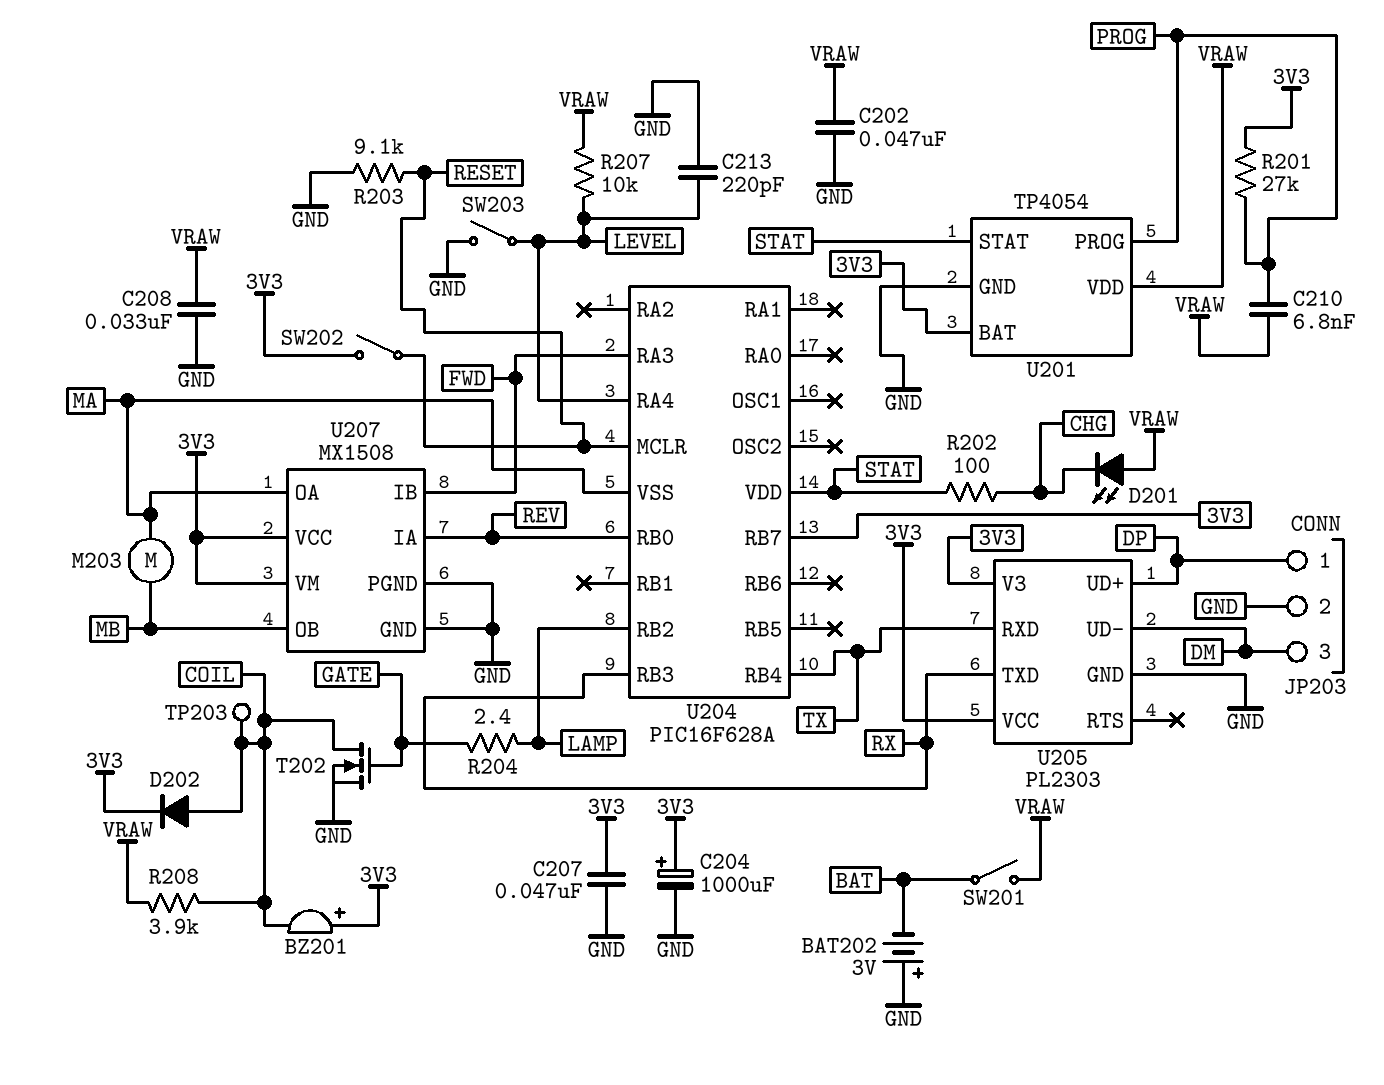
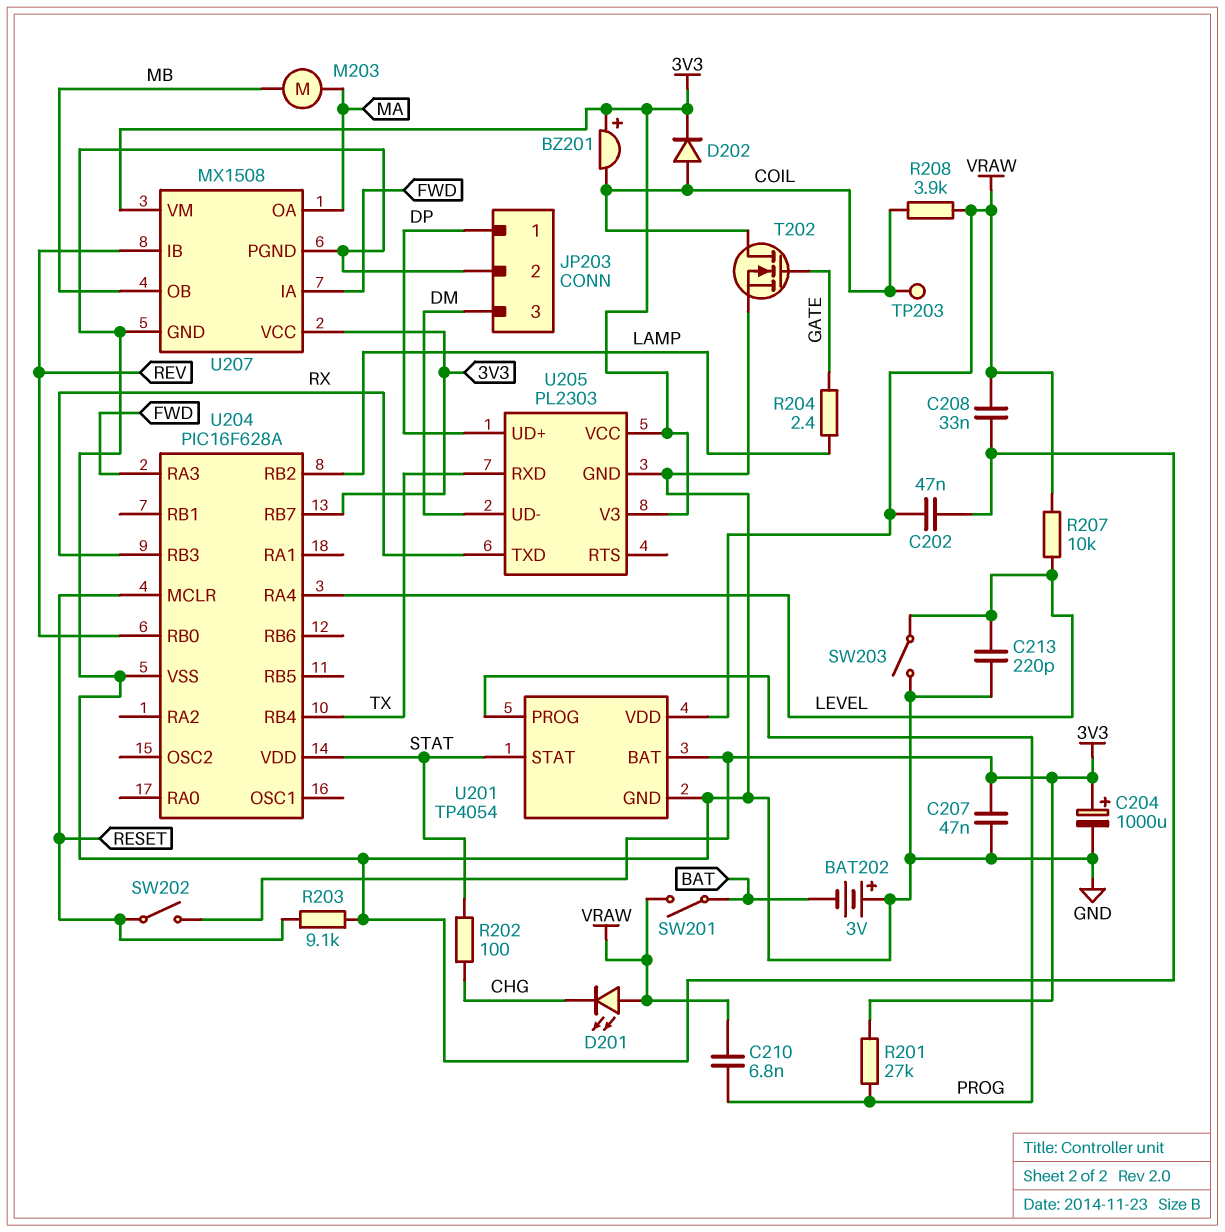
U204 pin VSS: MA -> GND
U207 pin IA: REV -> FWD
U207 pin IB: FWD -> REV

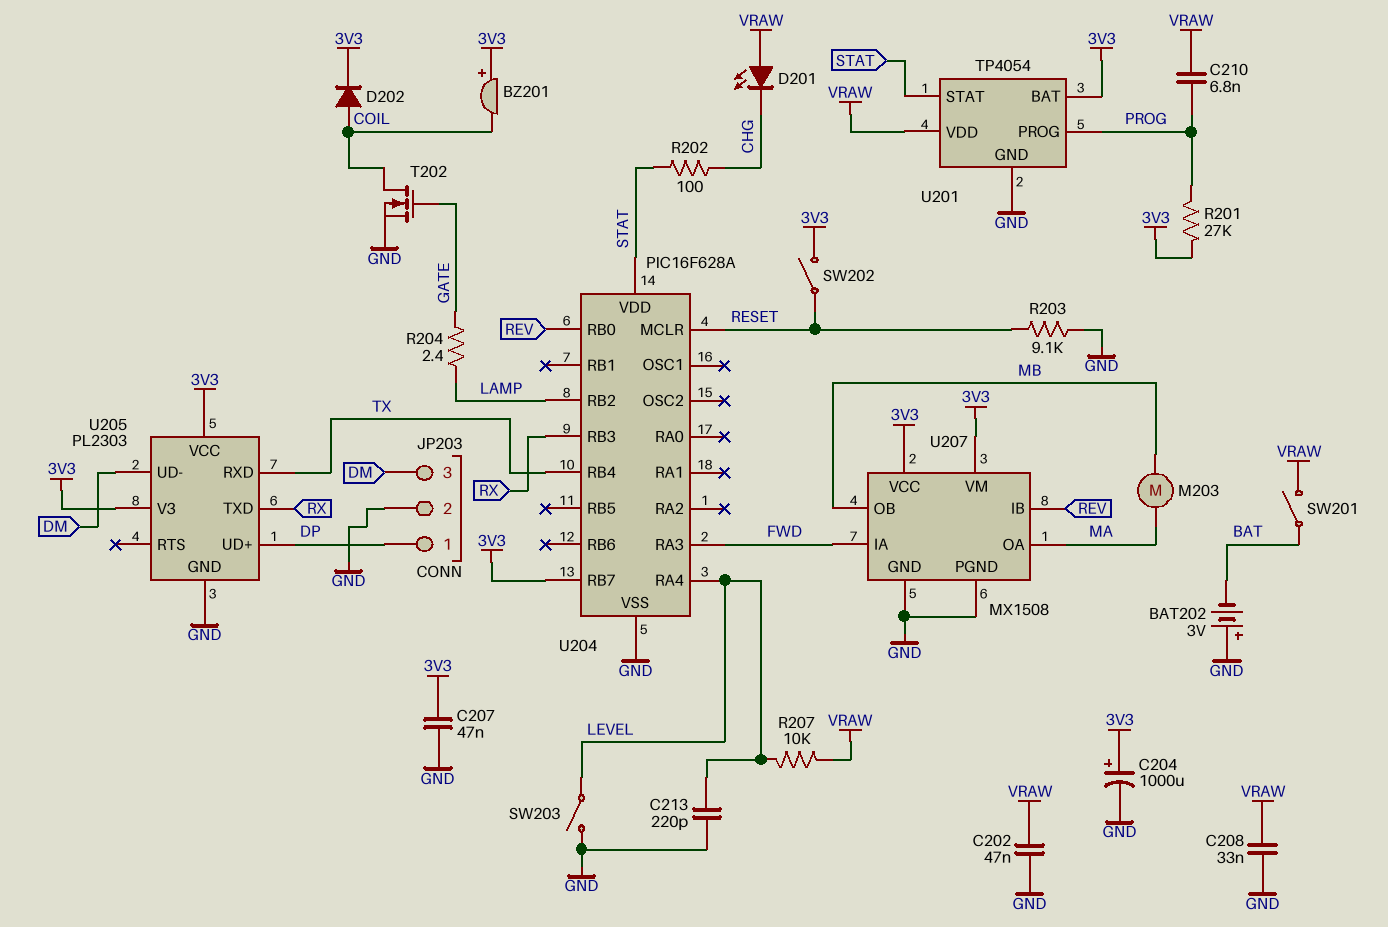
R208: 3.9k (COIL, VRAW) -> none
TP203: test point (COIL) -> none

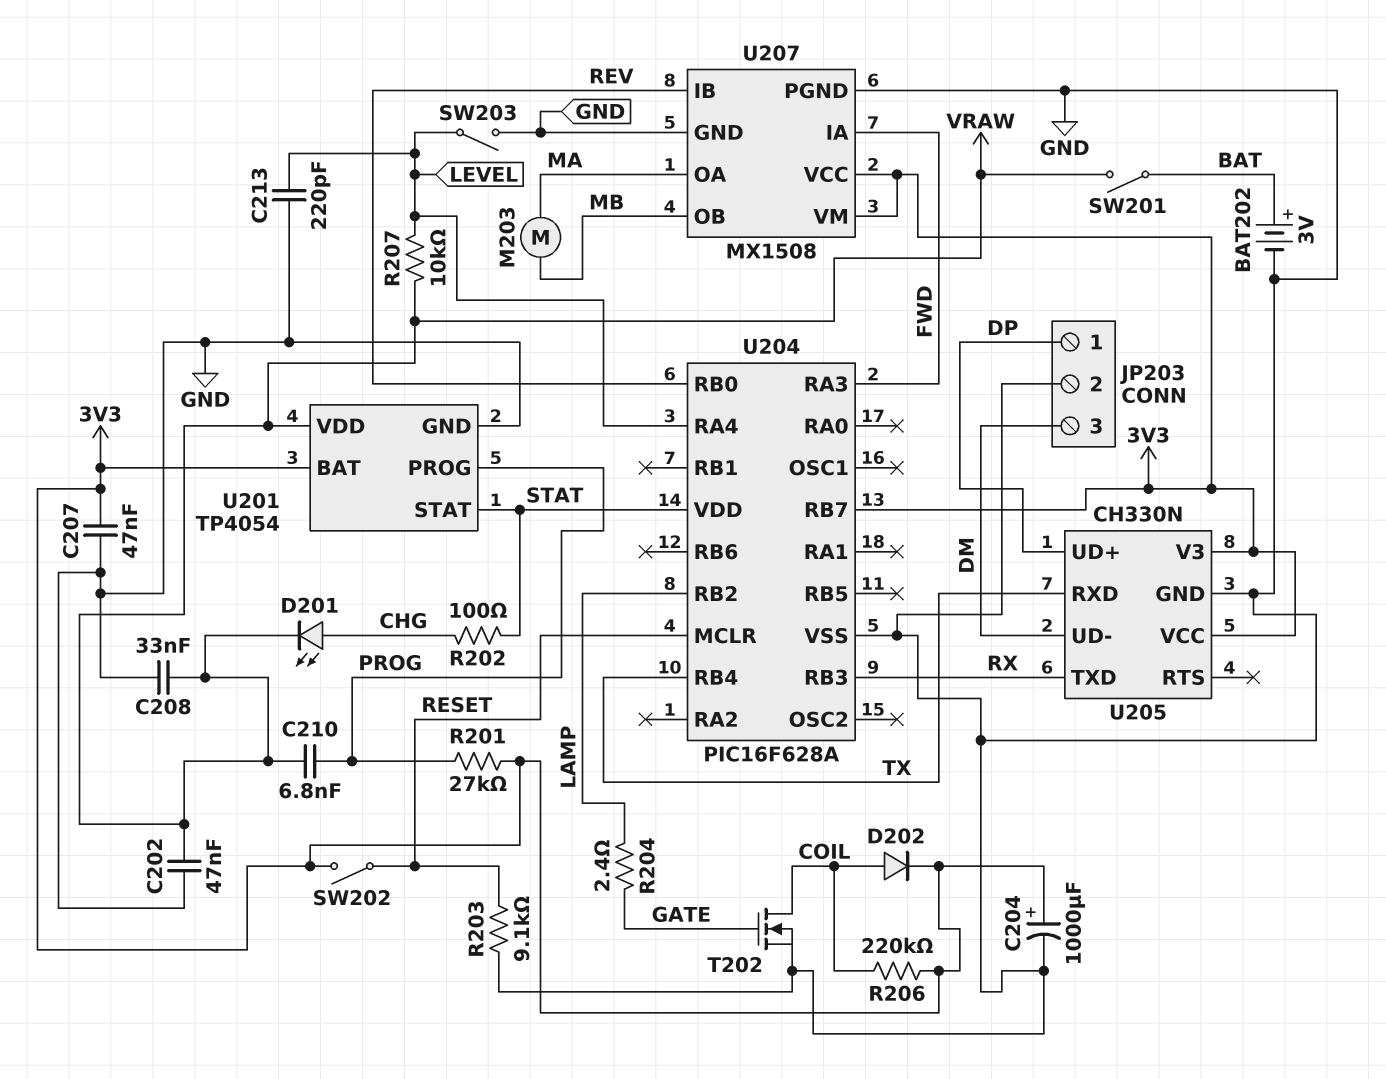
BAT202: 3V (plus GND, minus BAT) -> 3V (plus BAT, minus GND)
BZ201: buzzer (plus 3V3, minus COIL) -> none
D201: LED (A VRAW, K CHG) -> LED (A CHG, K VRAW)
R206: none -> 220k (3V3, COIL)
U205: PL2303 -> CH330N

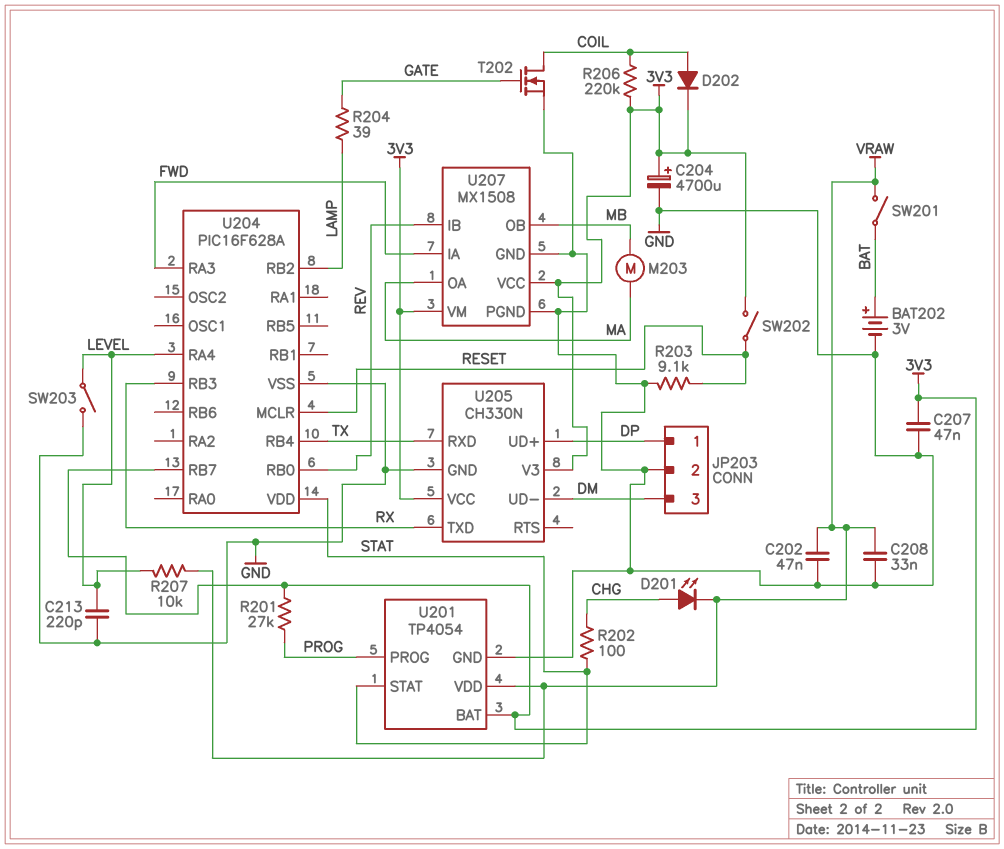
C204: 1000uF (plus 3V3, minus GND) -> 4700uF (plus 3V3, minus GND)
C210: 6.8nF (PROG, VRAW) -> none
R204: 2.4 (GATE, LAMP) -> 39 (GATE, LAMP)

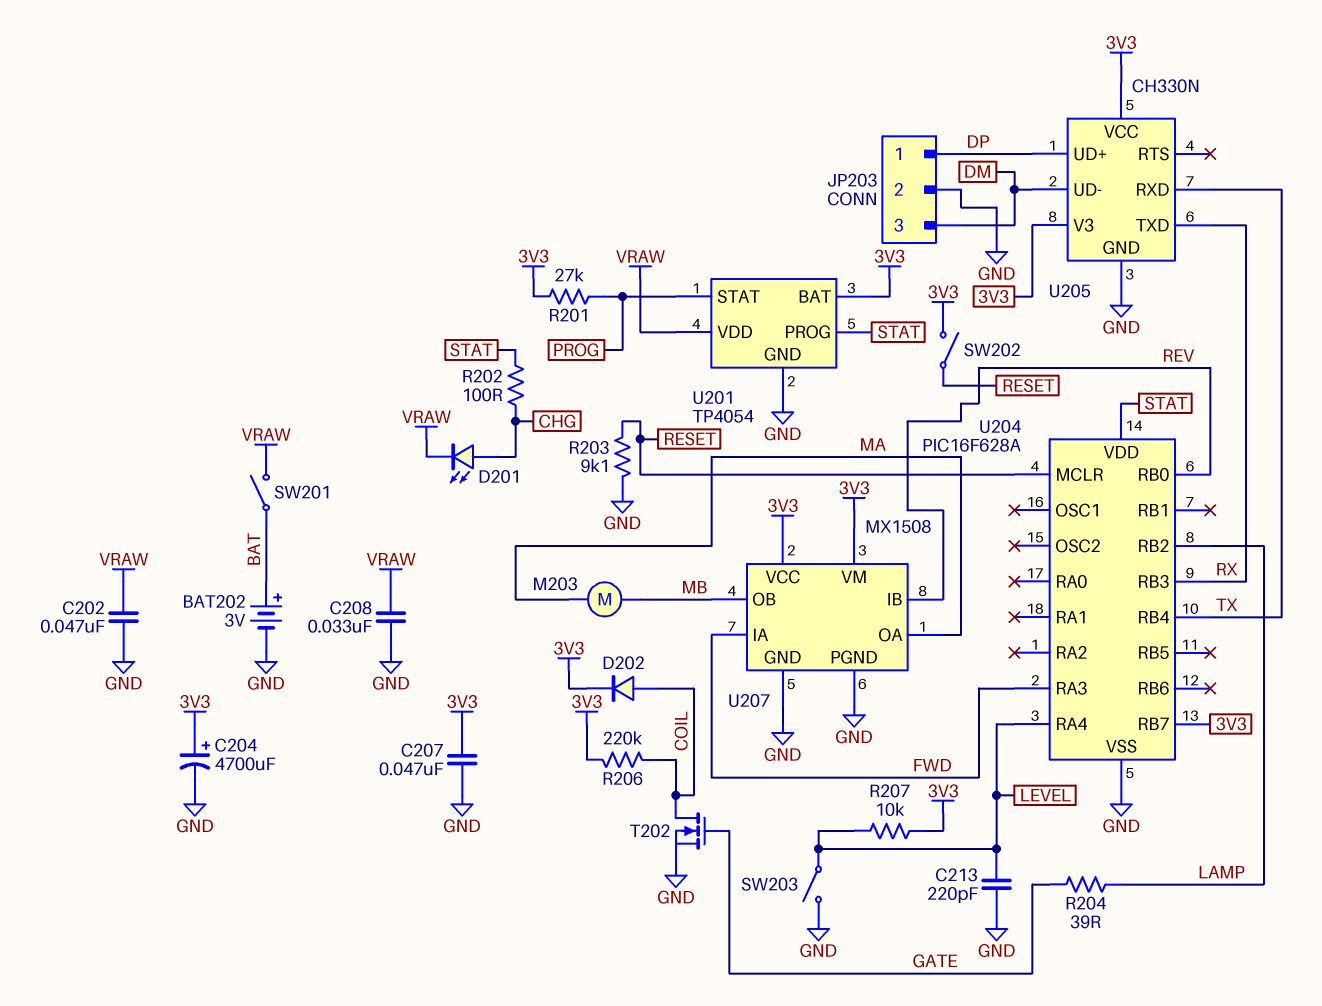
R207: 10k (LEVEL, VRAW) -> 10k (3V3, LEVEL)
U201 pin PROG: PROG -> STAT
U201 pin STAT: STAT -> PROG

